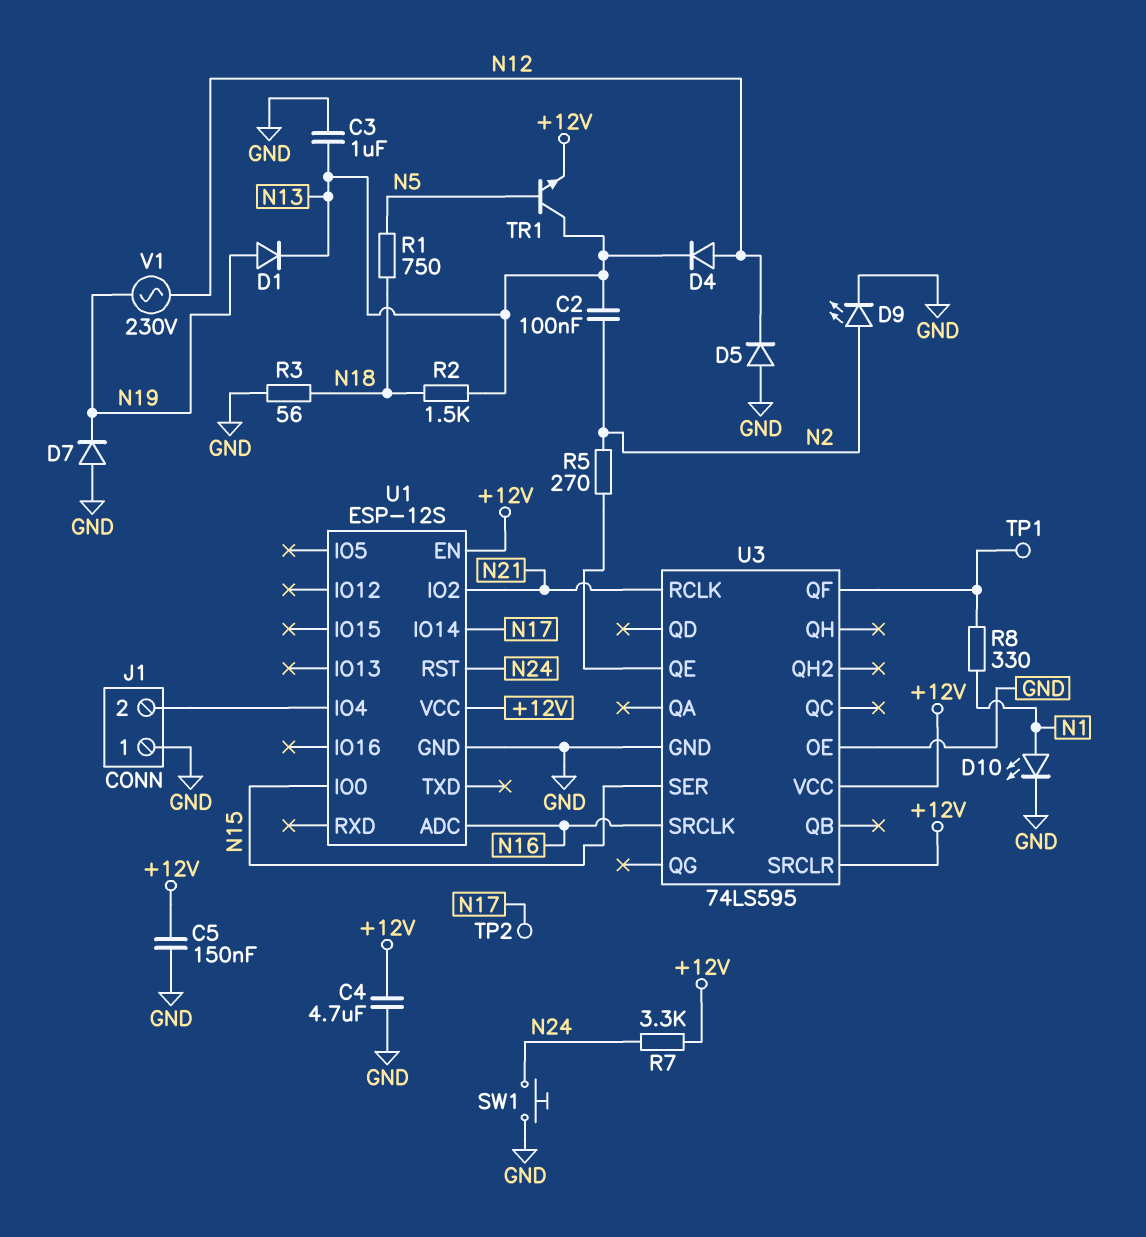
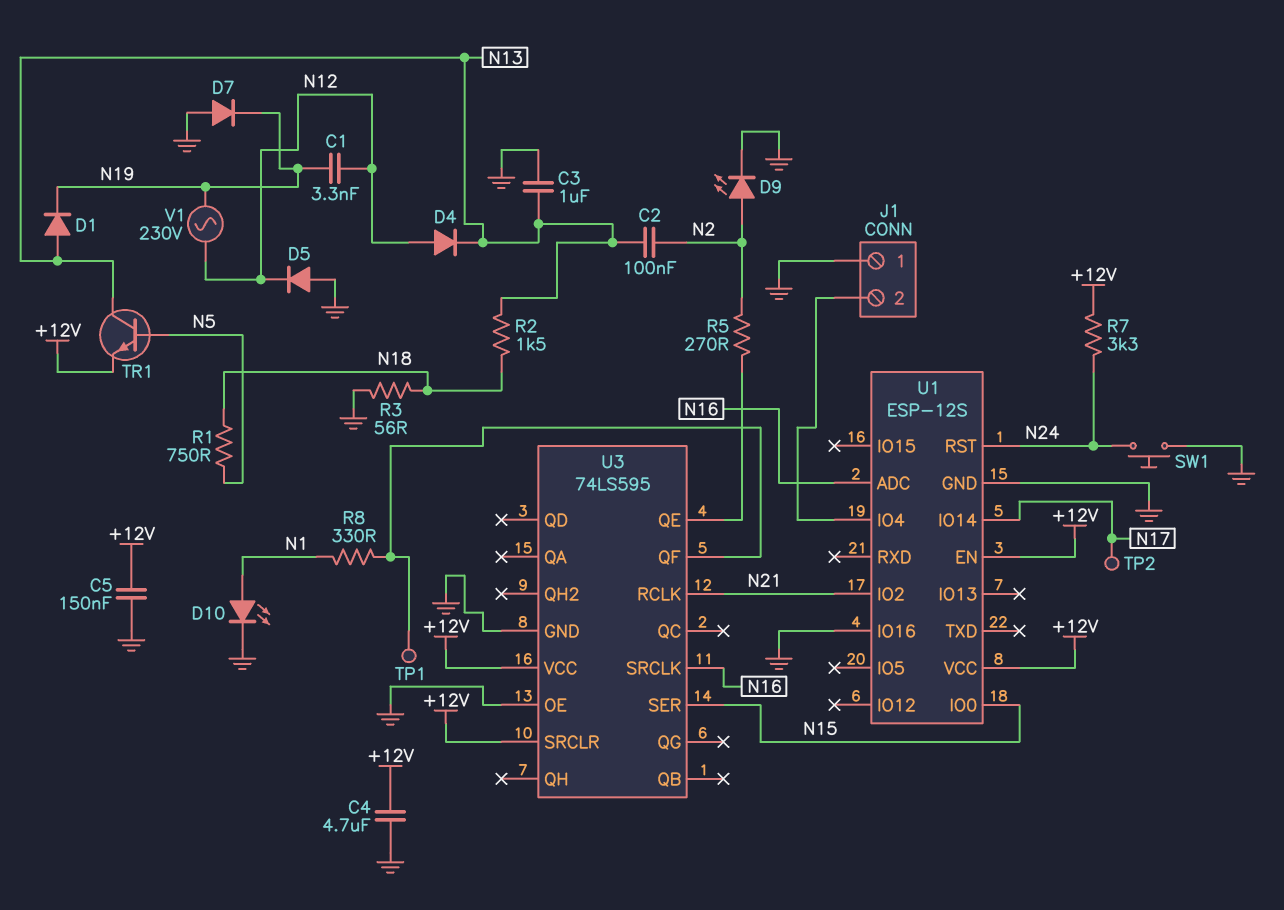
C1: none -> 3.3nF (N12, N19)
D1: diode (A N19, K N13) -> diode (A N13, K N19)
U1 pin IO16: none -> GND

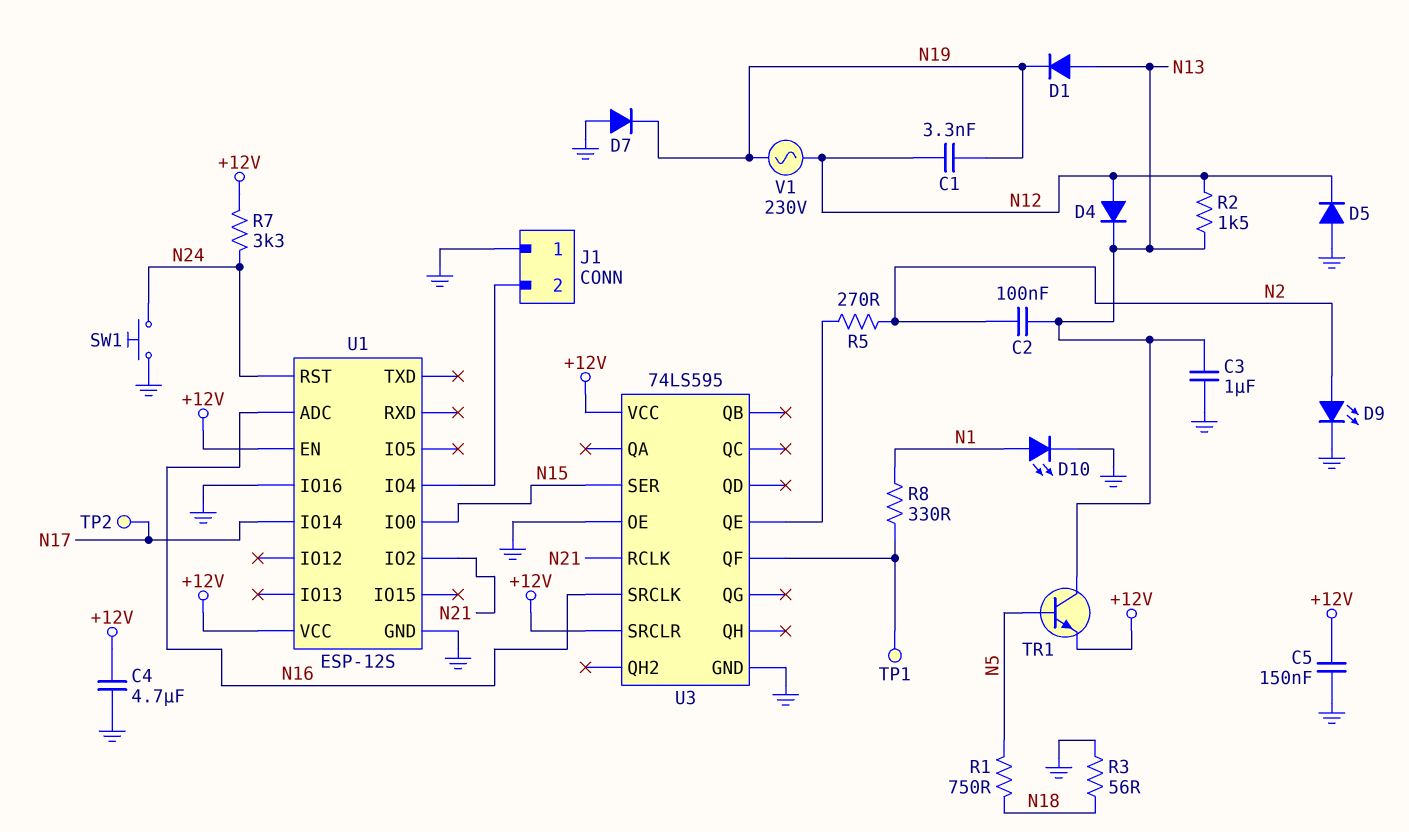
R2: 1.5k (N13, N18) -> 1.5k (N12, N13)

